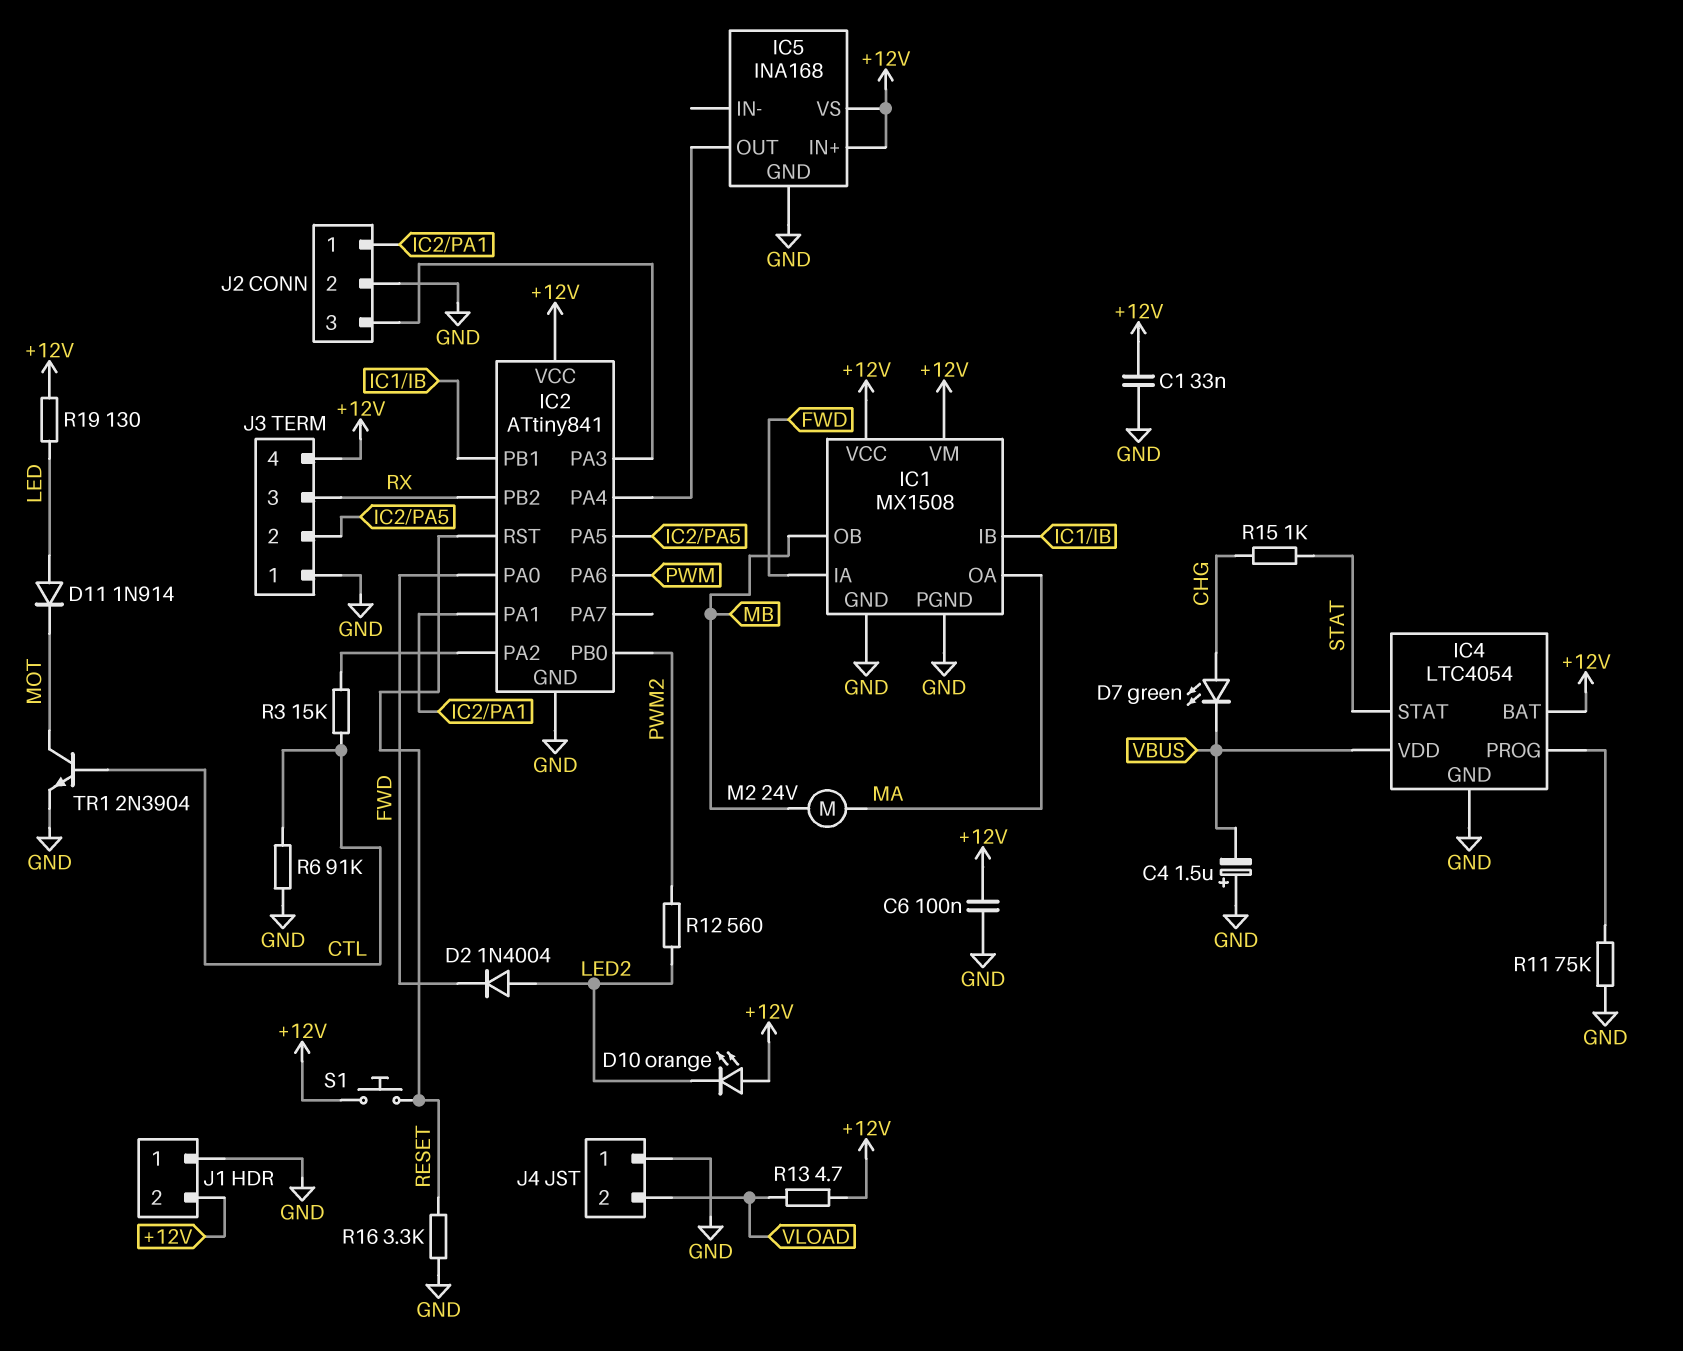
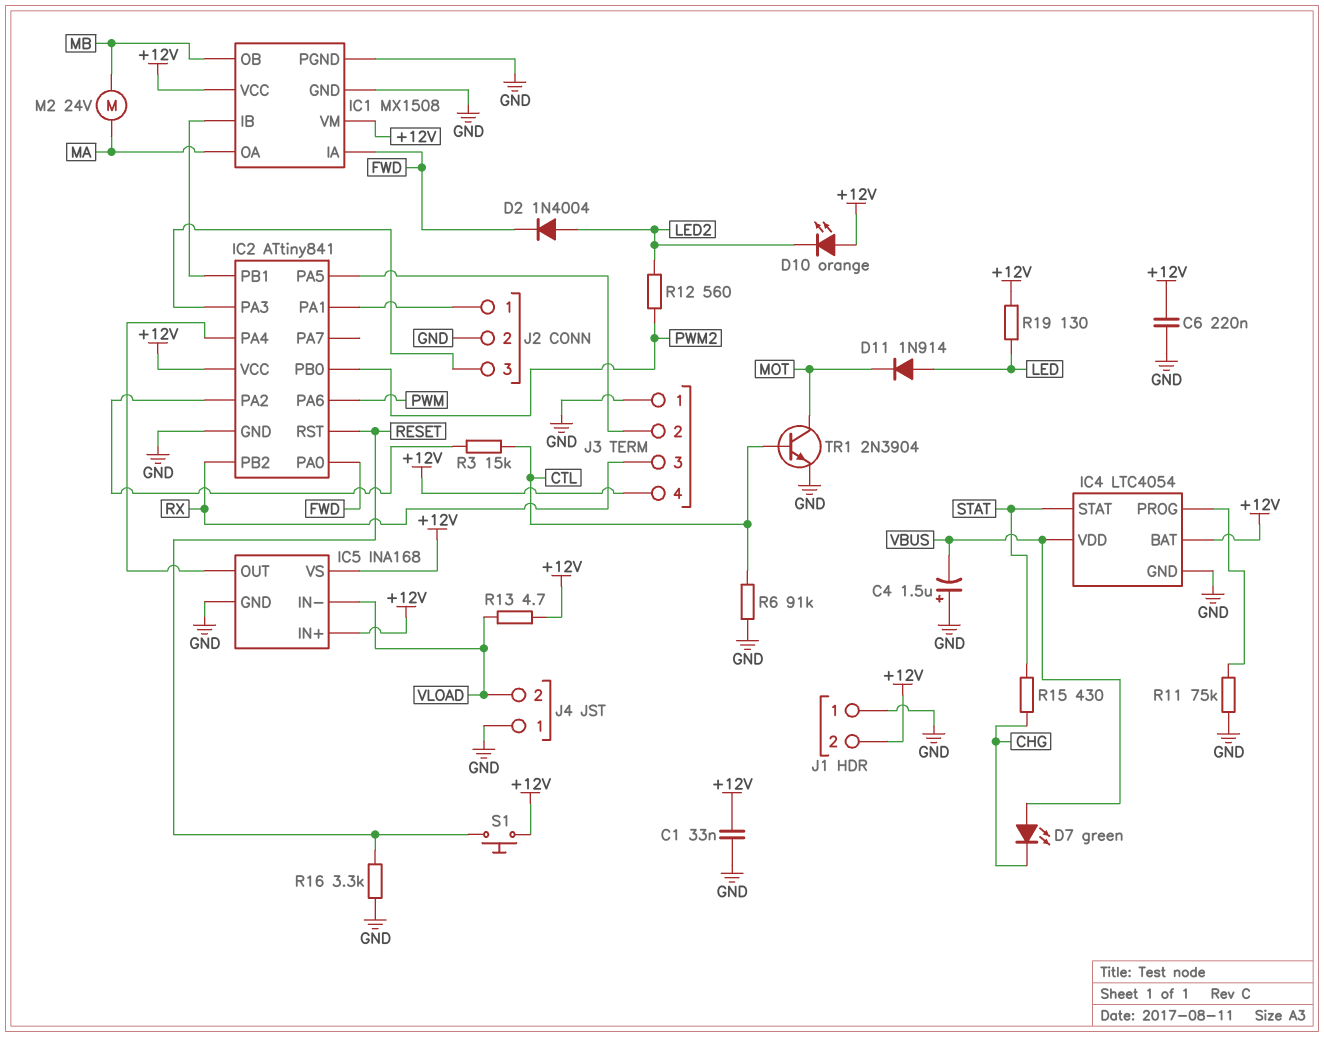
C6: 100nF (+12V, GND) -> 220nF (+12V, GND)
D7: LED green (A CHG, K VBUS) -> LED green (A VBUS, K CHG)
IC5 pin IN-: none -> VLOAD
R15: 1k (CHG, STAT) -> 430 (CHG, STAT)

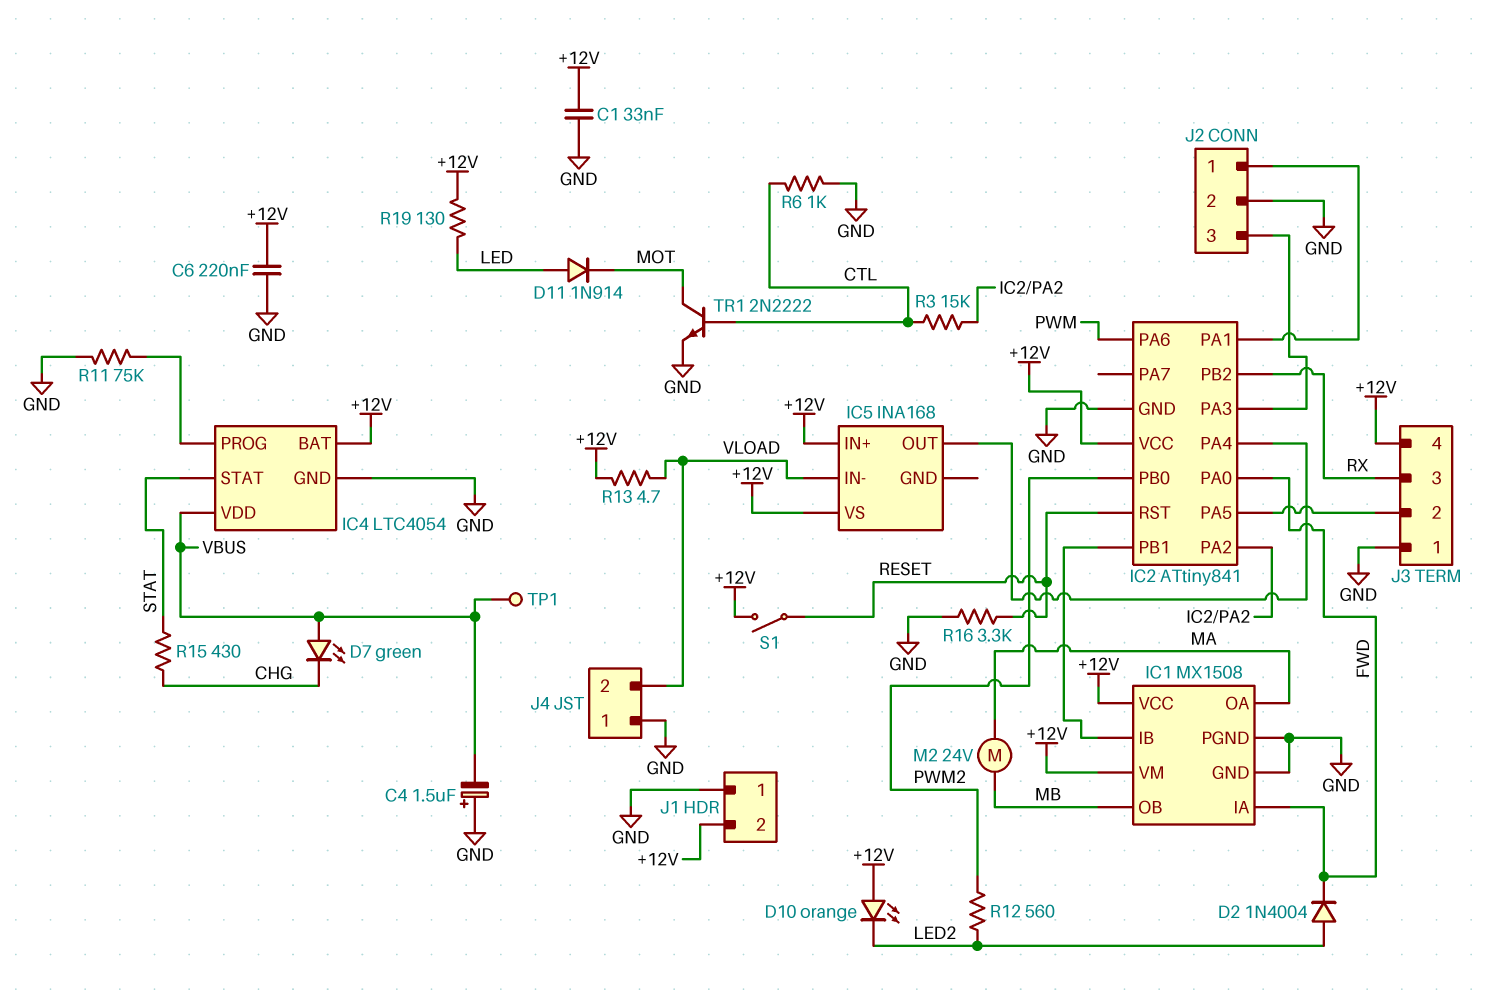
IC5 pin GND: GND -> none
R6: 91k (CTL, GND) -> 1k (CTL, GND)
S1: button (+12V, RESET) -> switch (+12V, RESET)
TP1: none -> test point (VBUS)
TR1: NPN 2N3904 (B CTL, C MOT, E GND) -> NPN 2N2222 (B CTL, C MOT, E GND)

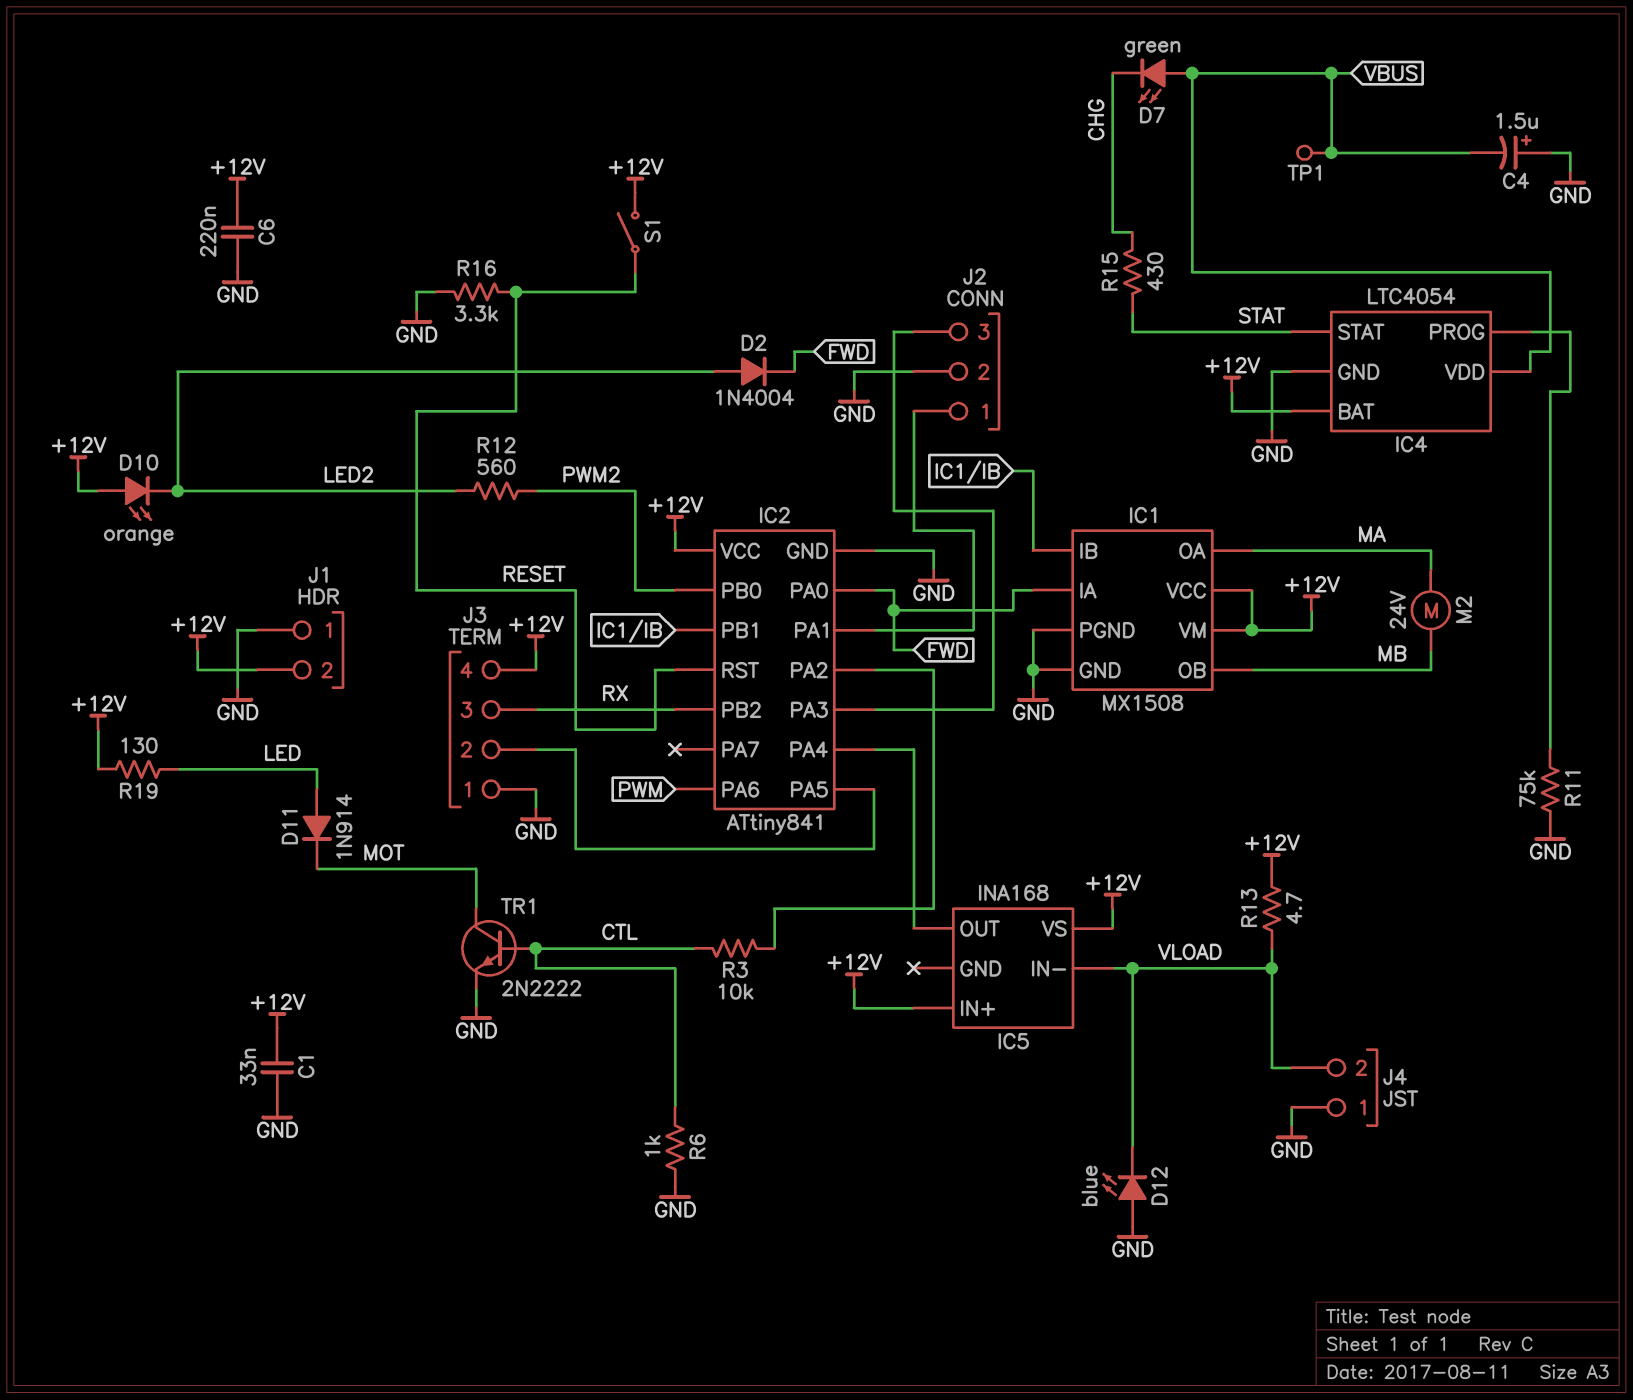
D12: none -> LED blue (A GND, K VLOAD)
R3: 15k (CTL, IC2/PA2) -> 10k (CTL, IC2/PA2)

